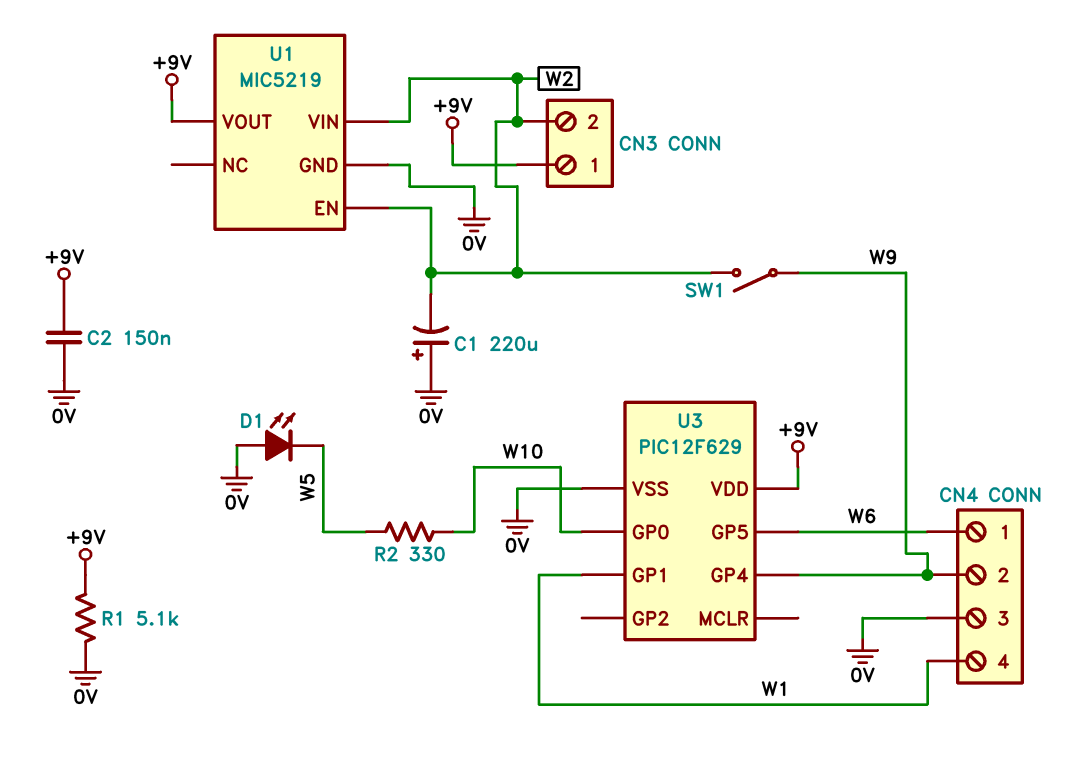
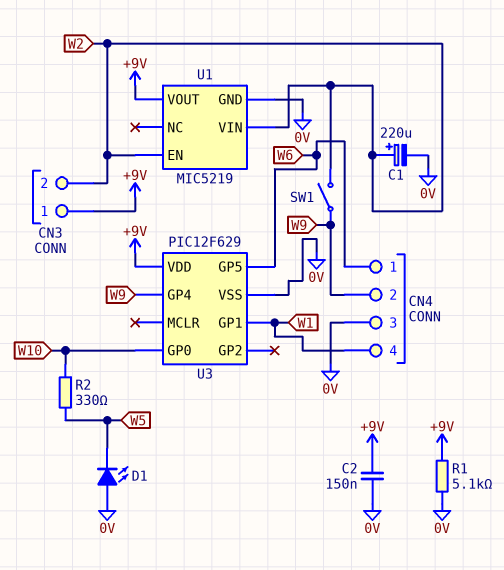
C1: 220uF (plus 0V, minus W2) -> 220uF (plus W2, minus 0V)

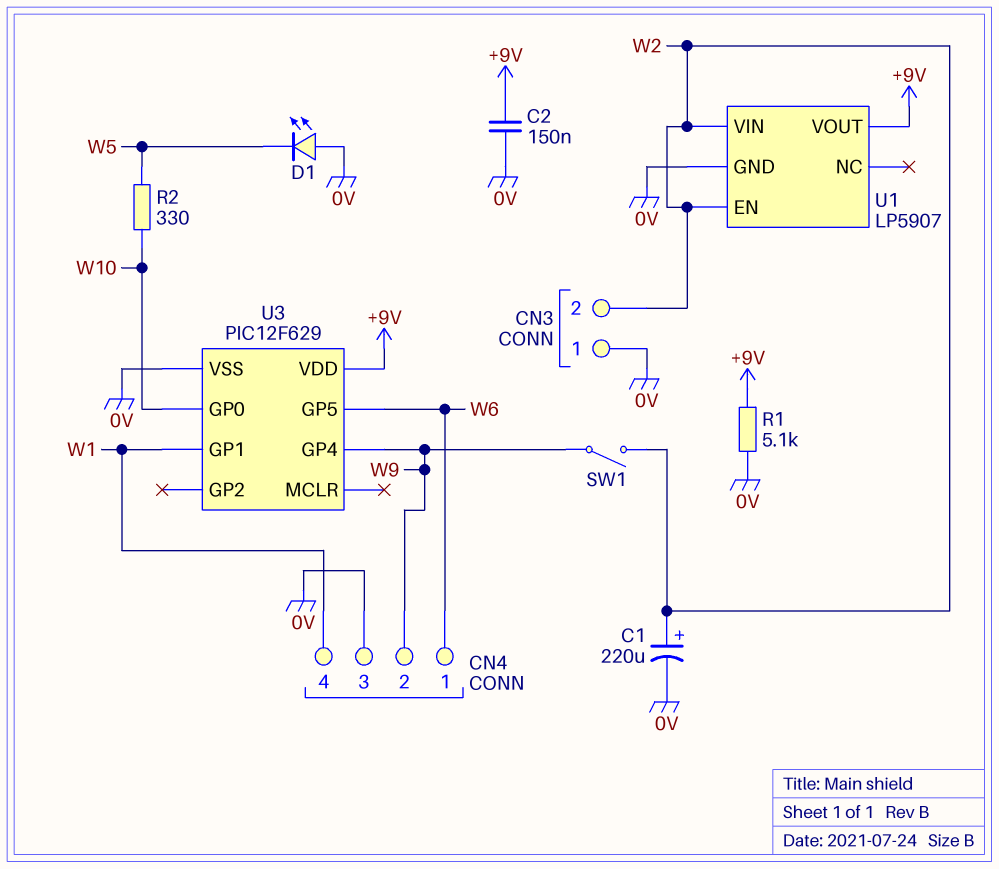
CN3 pin 1: +9V -> 0V
U1: MIC5219 -> LP5907

